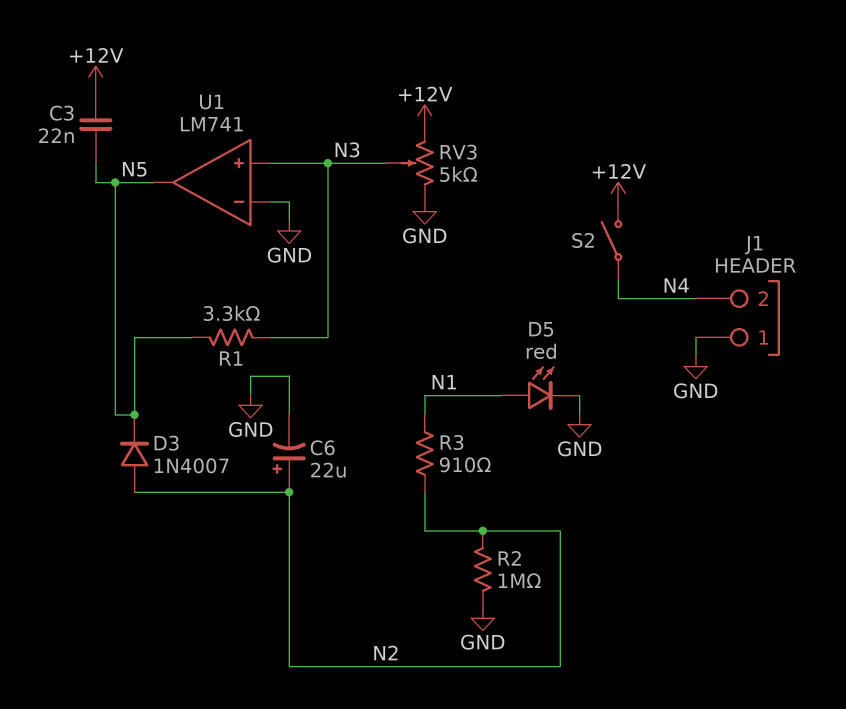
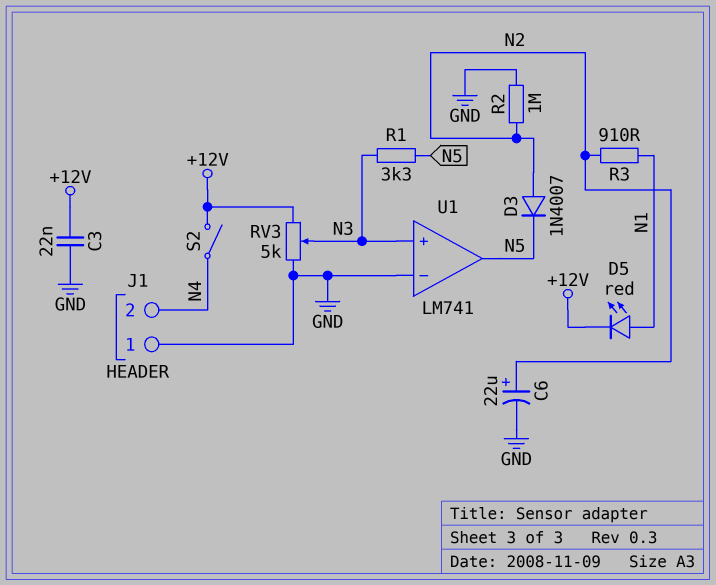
C3: 22nF (+12V, N5) -> 22nF (+12V, GND)
D5: LED red (A N1, K GND) -> LED red (A N1, K +12V)

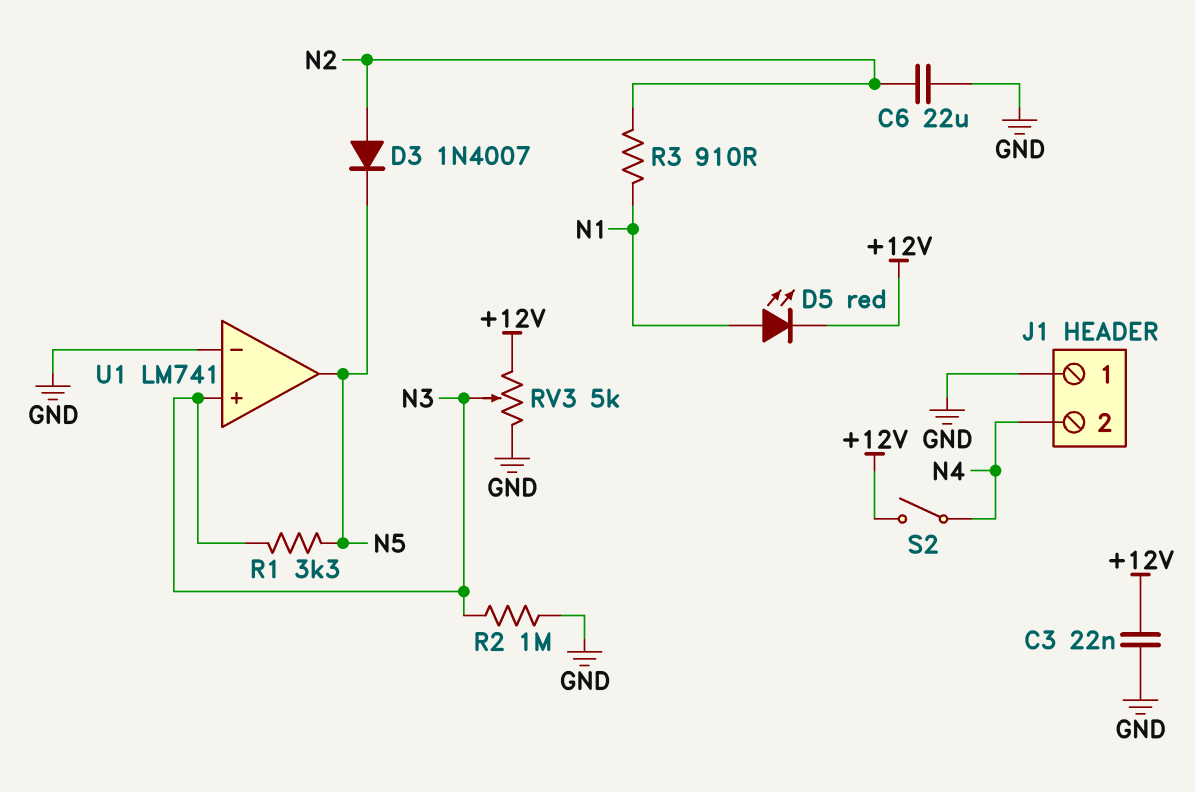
C6: 22uF (plus N2, minus GND) -> 22uF (GND, N2)
R2: 1M (GND, N2) -> 1M (GND, N3)

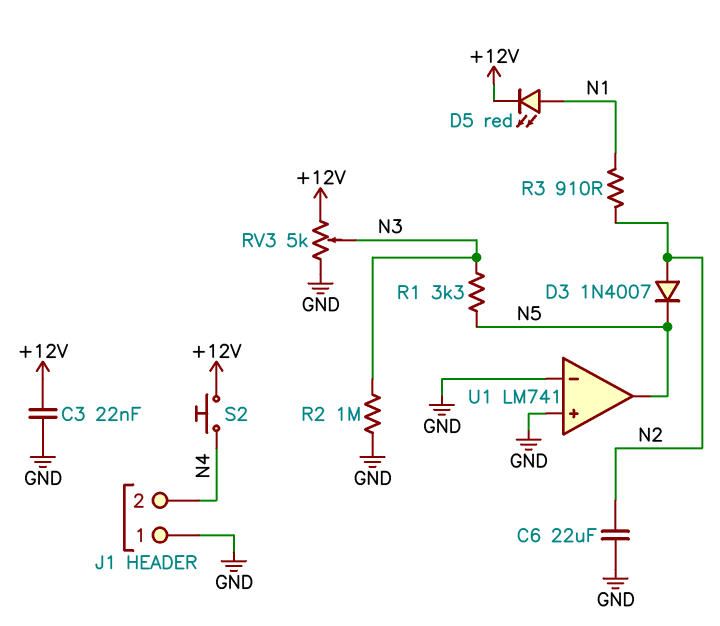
S2: switch (+12V, N4) -> button (+12V, N4)
U1 pin in+: N3 -> GND

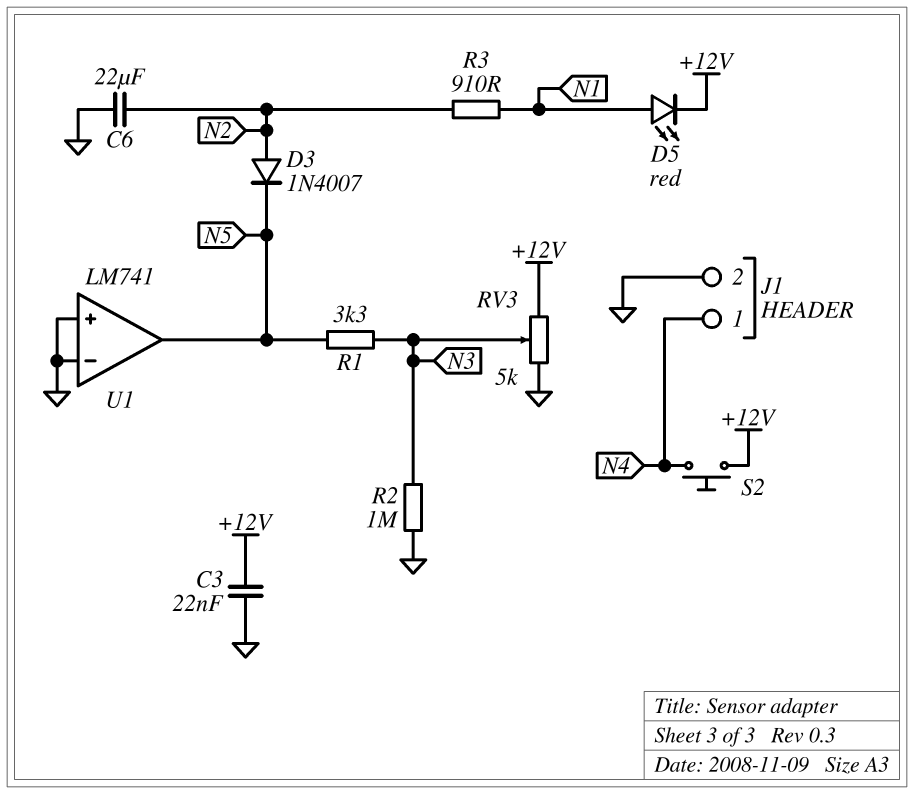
J1 pin 1: GND -> N4
J1 pin 2: N4 -> GND

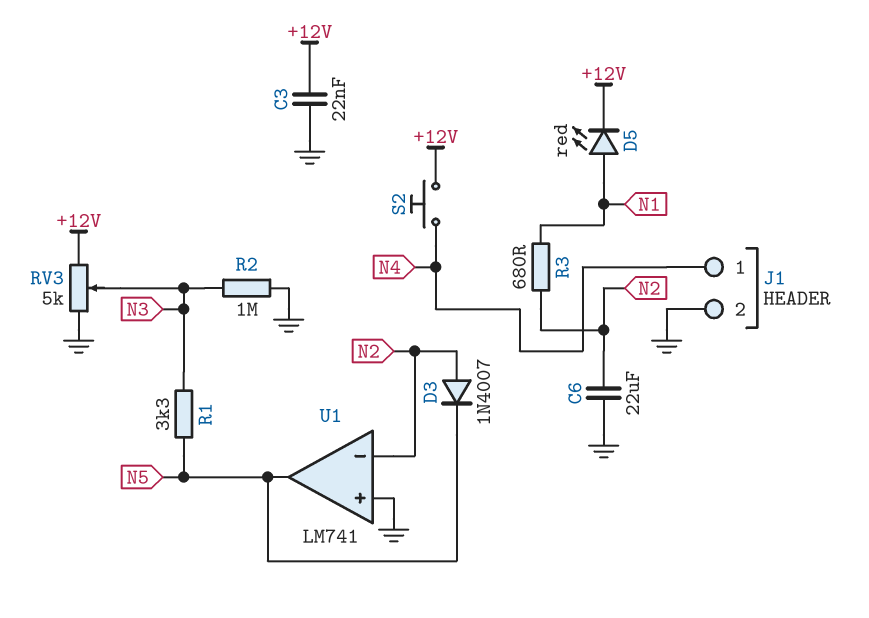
R3: 910 (N1, N2) -> 680 (N1, N2)
U1 pin in-: GND -> N2

